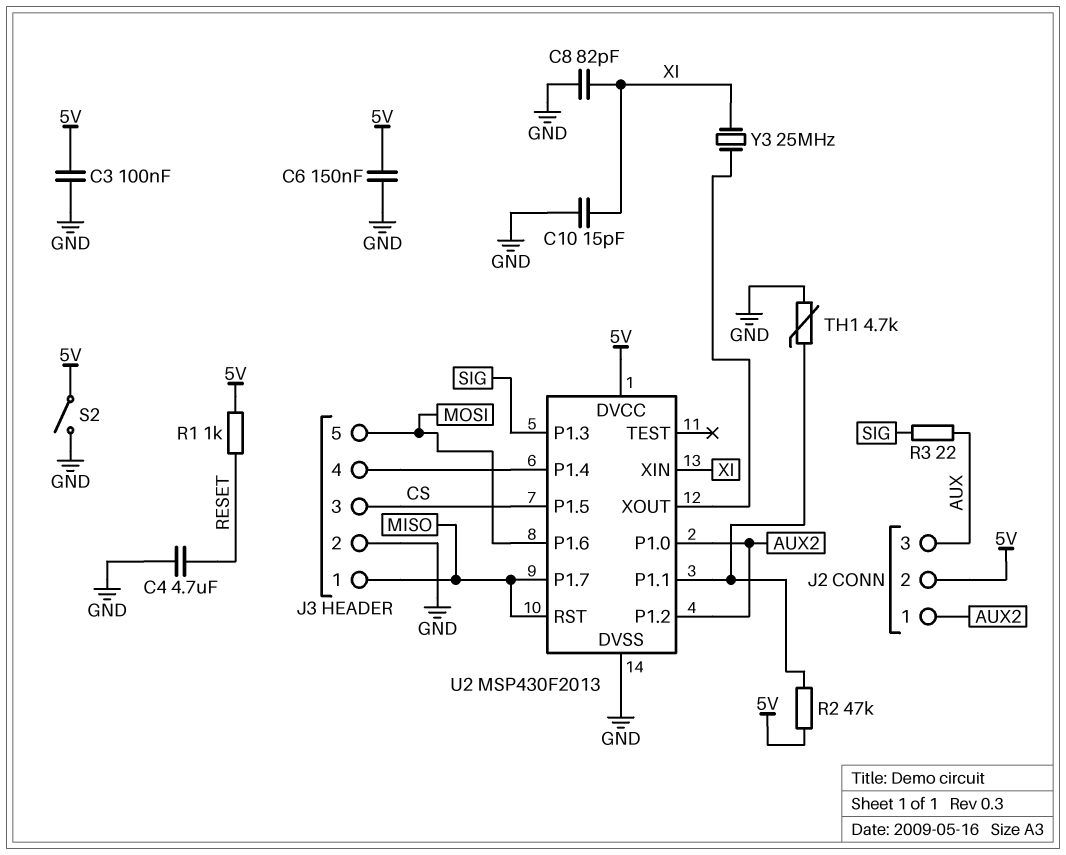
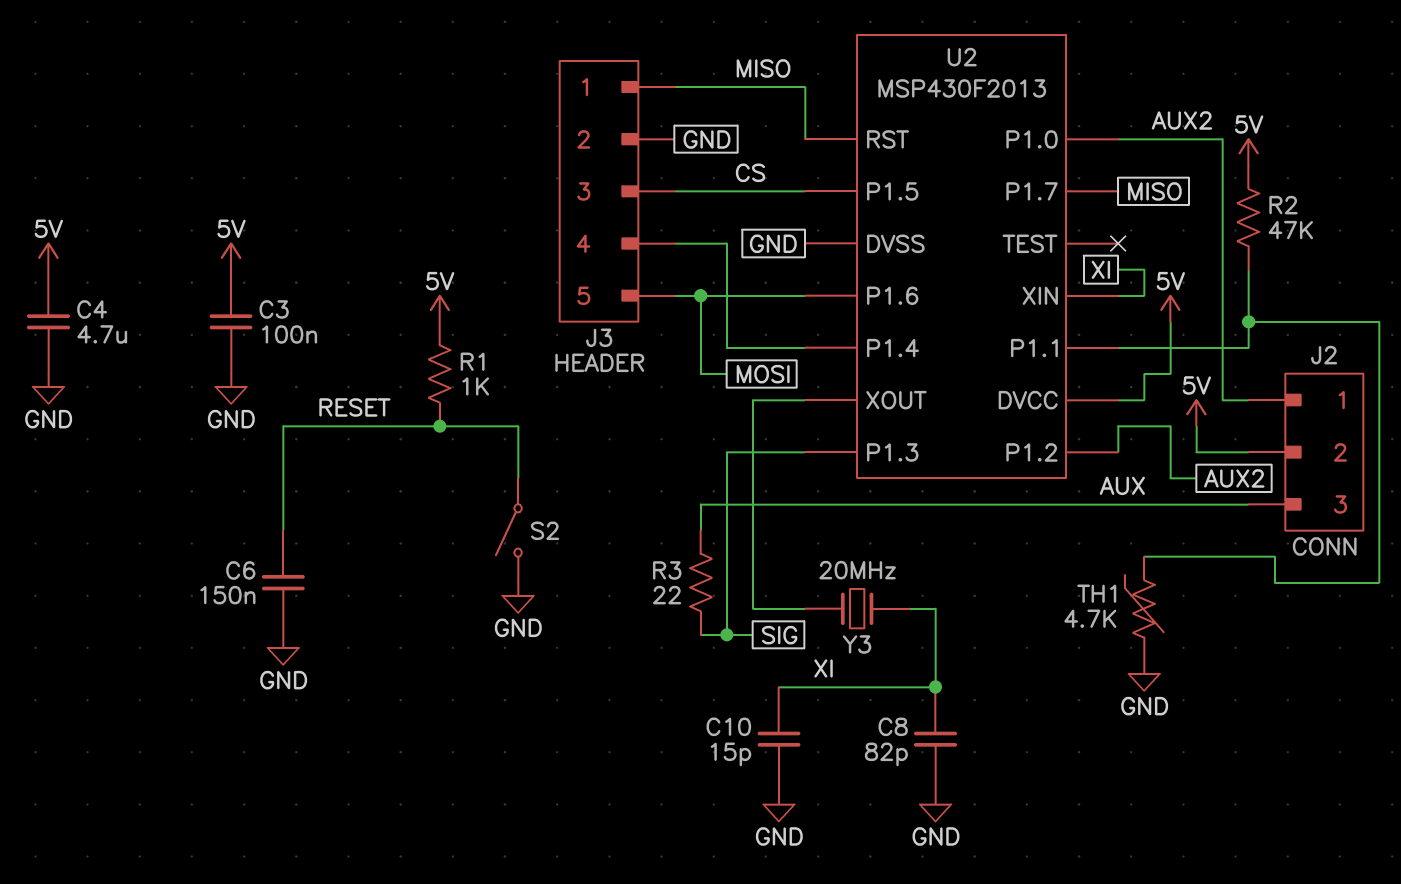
C4: 4.7uF (GND, RESET) -> 4.7uF (5V, GND)
C6: 150nF (5V, GND) -> 150nF (GND, RESET)
S2: switch (5V, GND) -> switch (GND, RESET)
Y3: 25MHz (U2/XOUT, XI) -> 20MHz (U2/XOUT, XI)

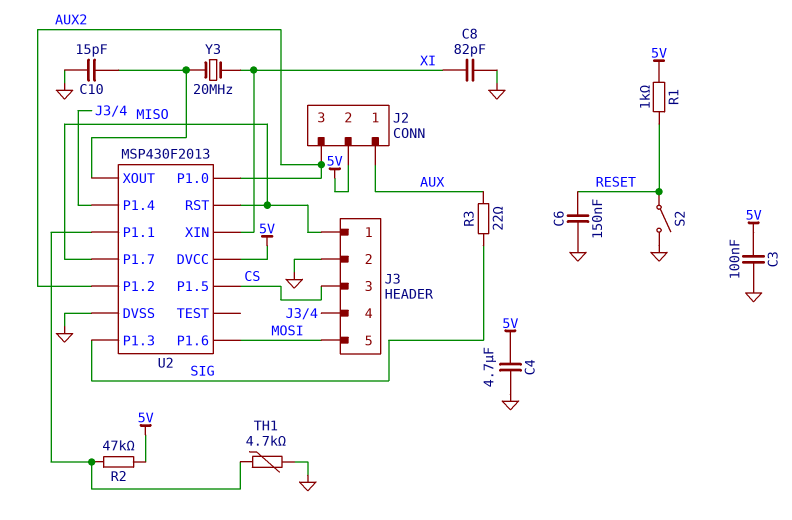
C10: 15pF (GND, XI) -> 15pF (GND, U2/XOUT)
J2 pin 1: AUX2 -> AUX
J2 pin 3: AUX -> AUX2

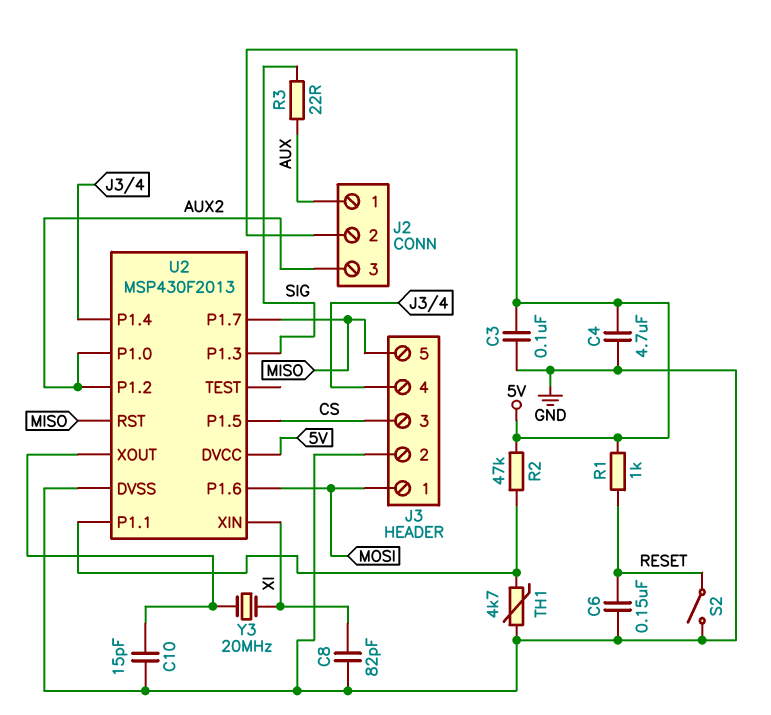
J3 pin 1: MISO -> MOSI
J3 pin 5: MOSI -> MISO

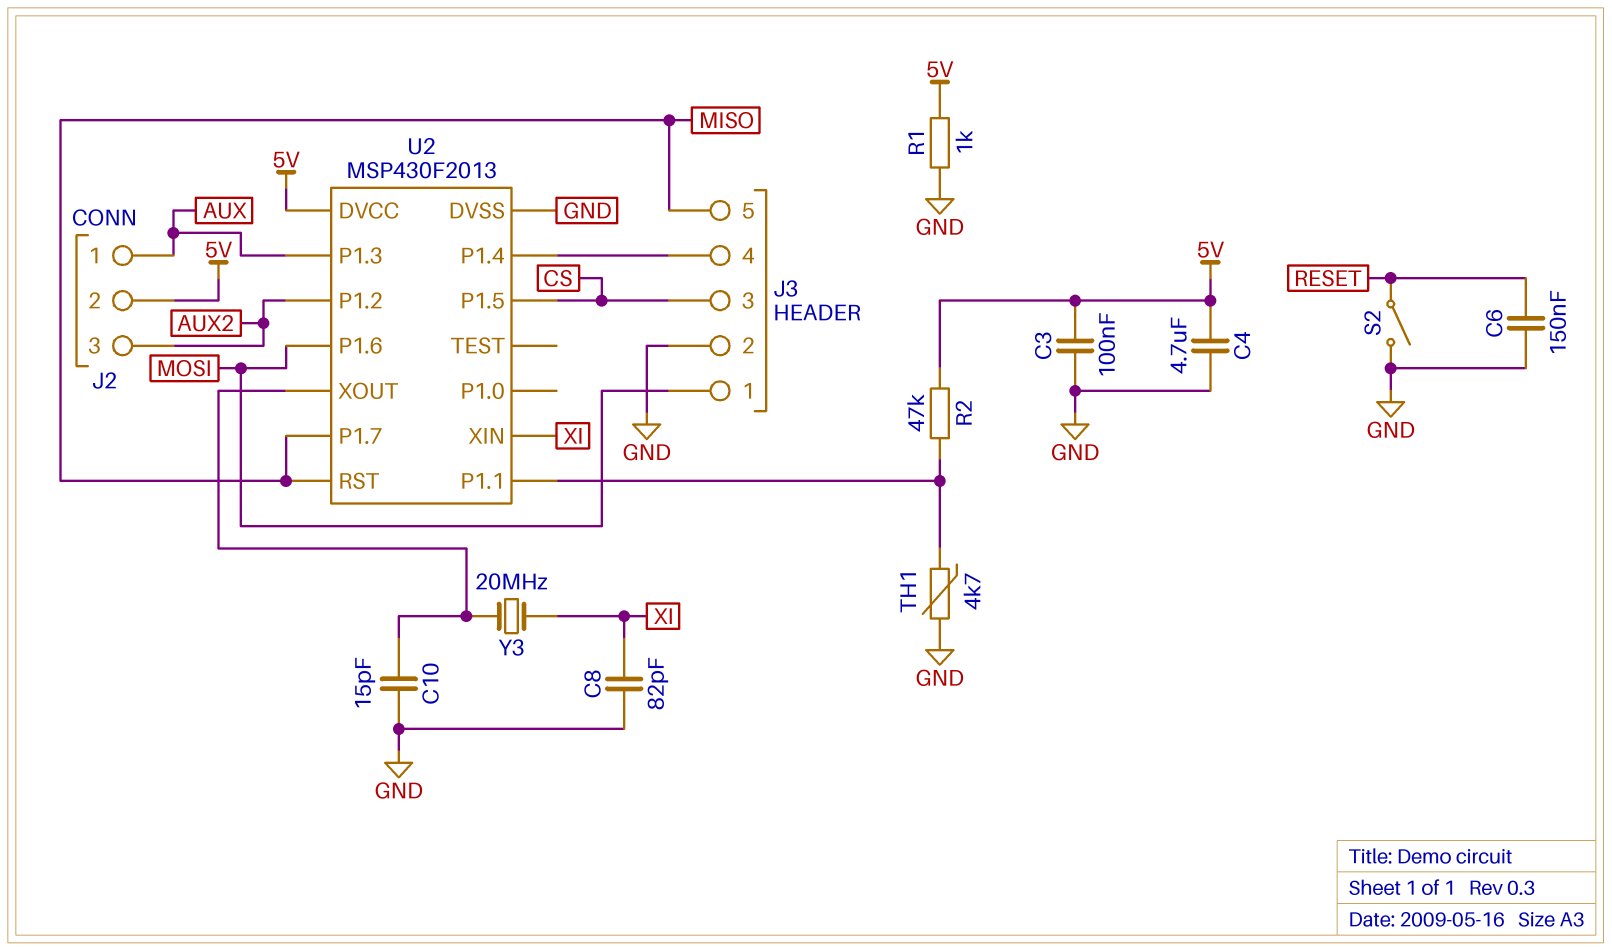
R1: 1k (5V, RESET) -> 1k (5V, GND)
R3: 22 (AUX, SIG) -> none
U2 pin P1.0: AUX2 -> none
U2 pin P1.3: SIG -> AUX

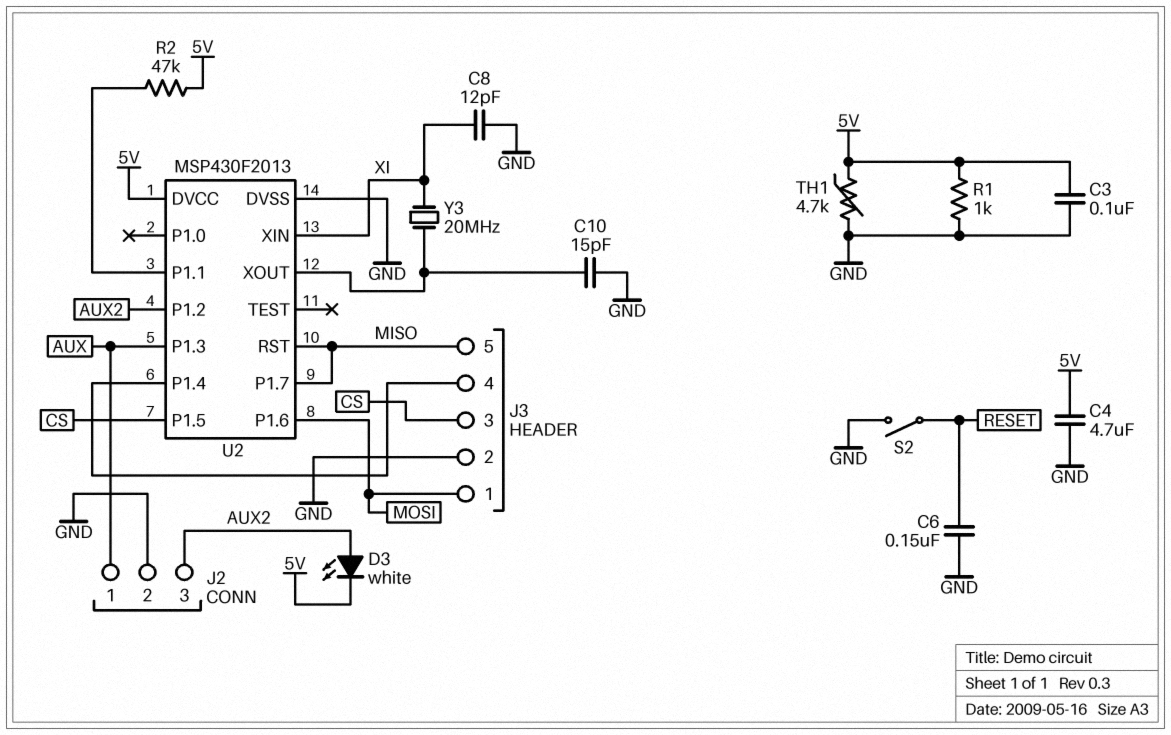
C8: 82pF (GND, XI) -> 12pF (GND, XI)
D3: none -> LED white (A AUX2, K 5V)
J2 pin 2: 5V -> GND
TH1: 4.7k (GND, U2/P1.1) -> 4.7k (5V, GND)

